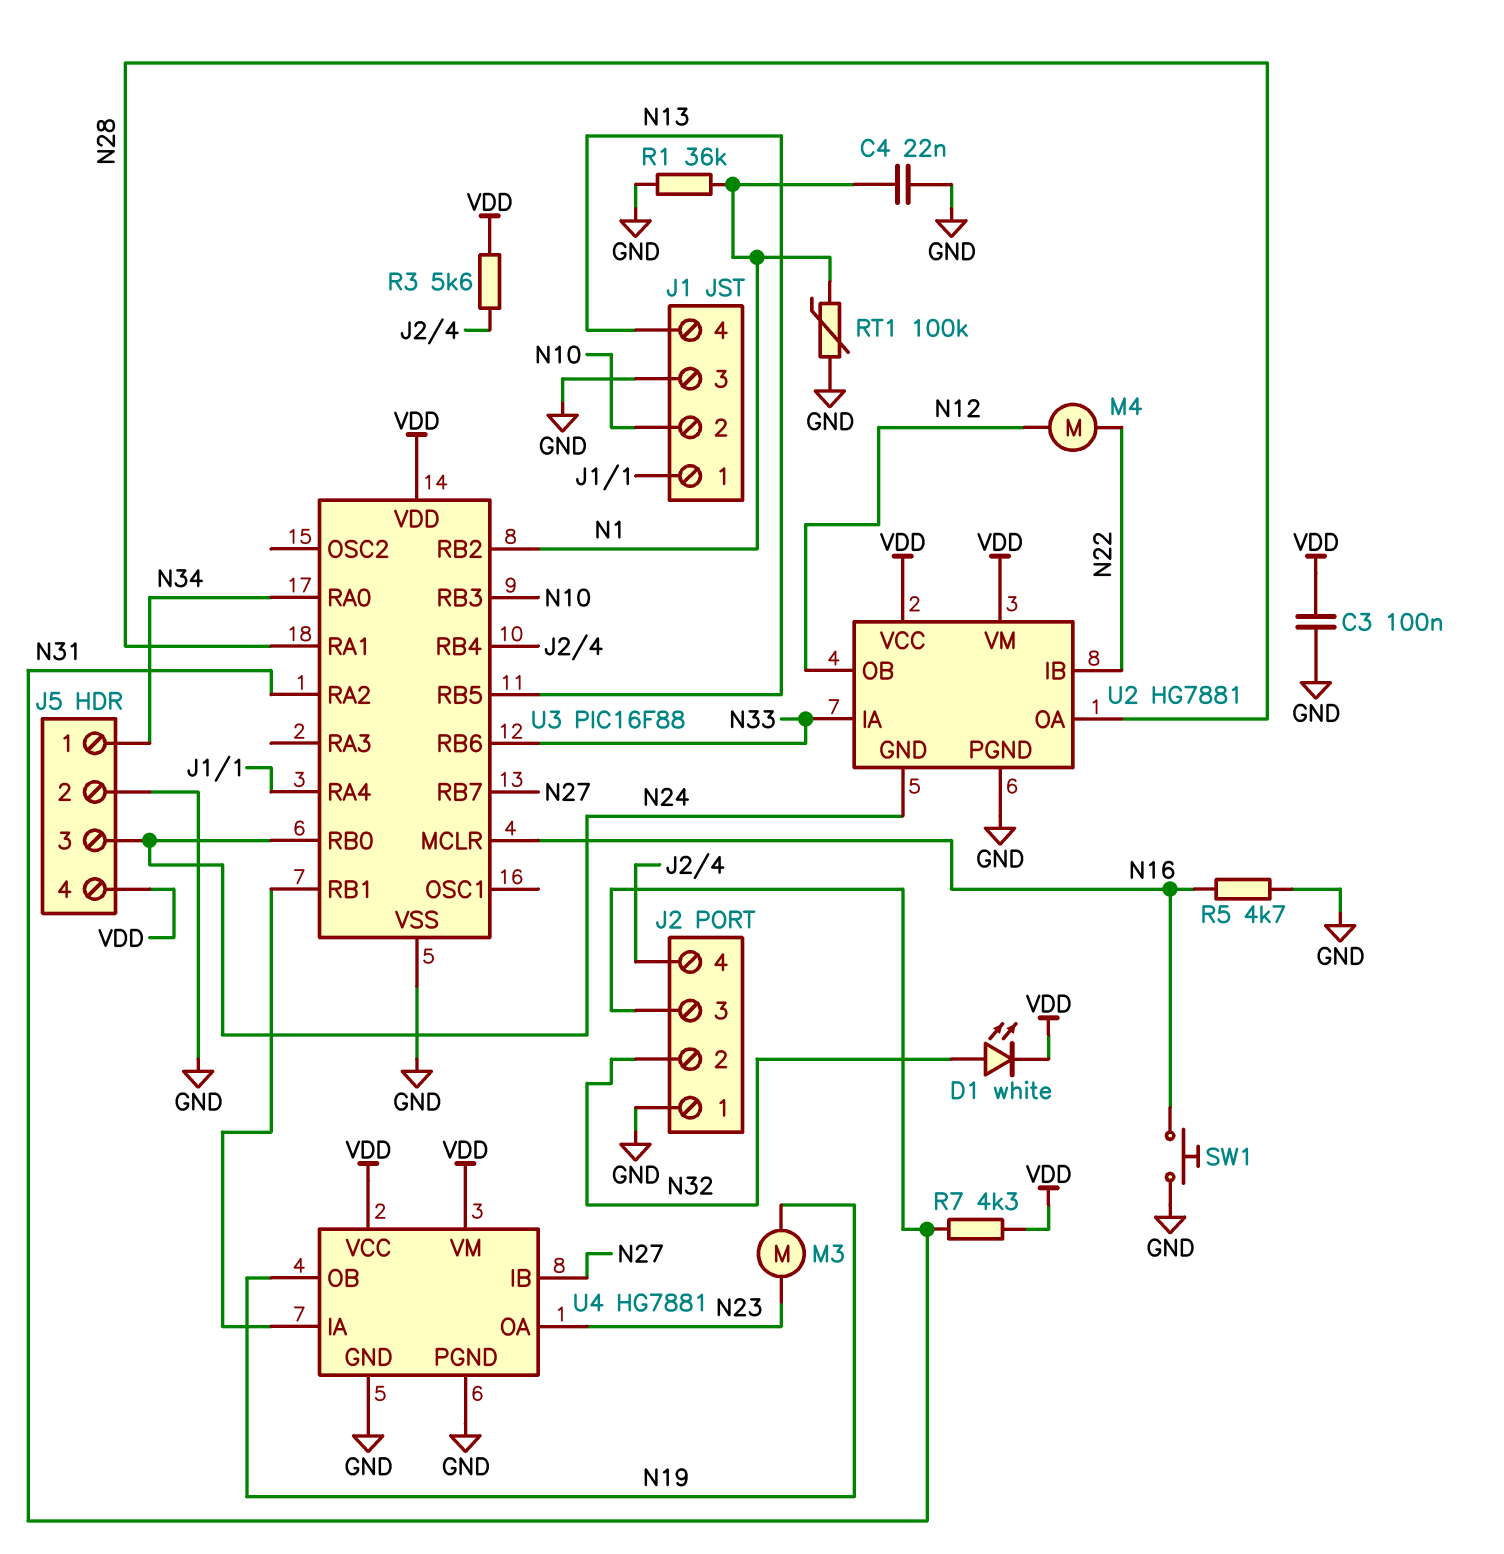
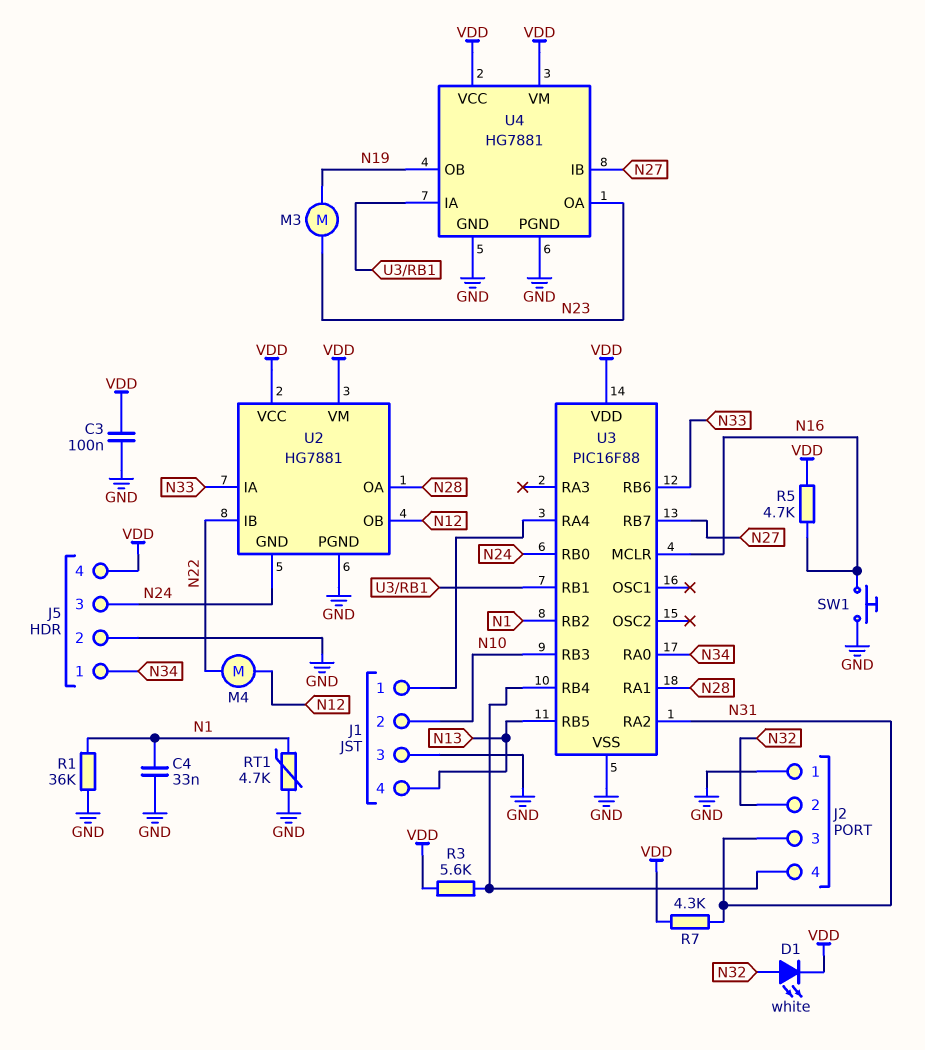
C4: 22nF (GND, N1) -> 33nF (GND, N1)
R5: 4.7k (GND, N16) -> 4.7k (N16, VDD)
RT1: 100k (GND, N1) -> 4.7k (GND, N1)

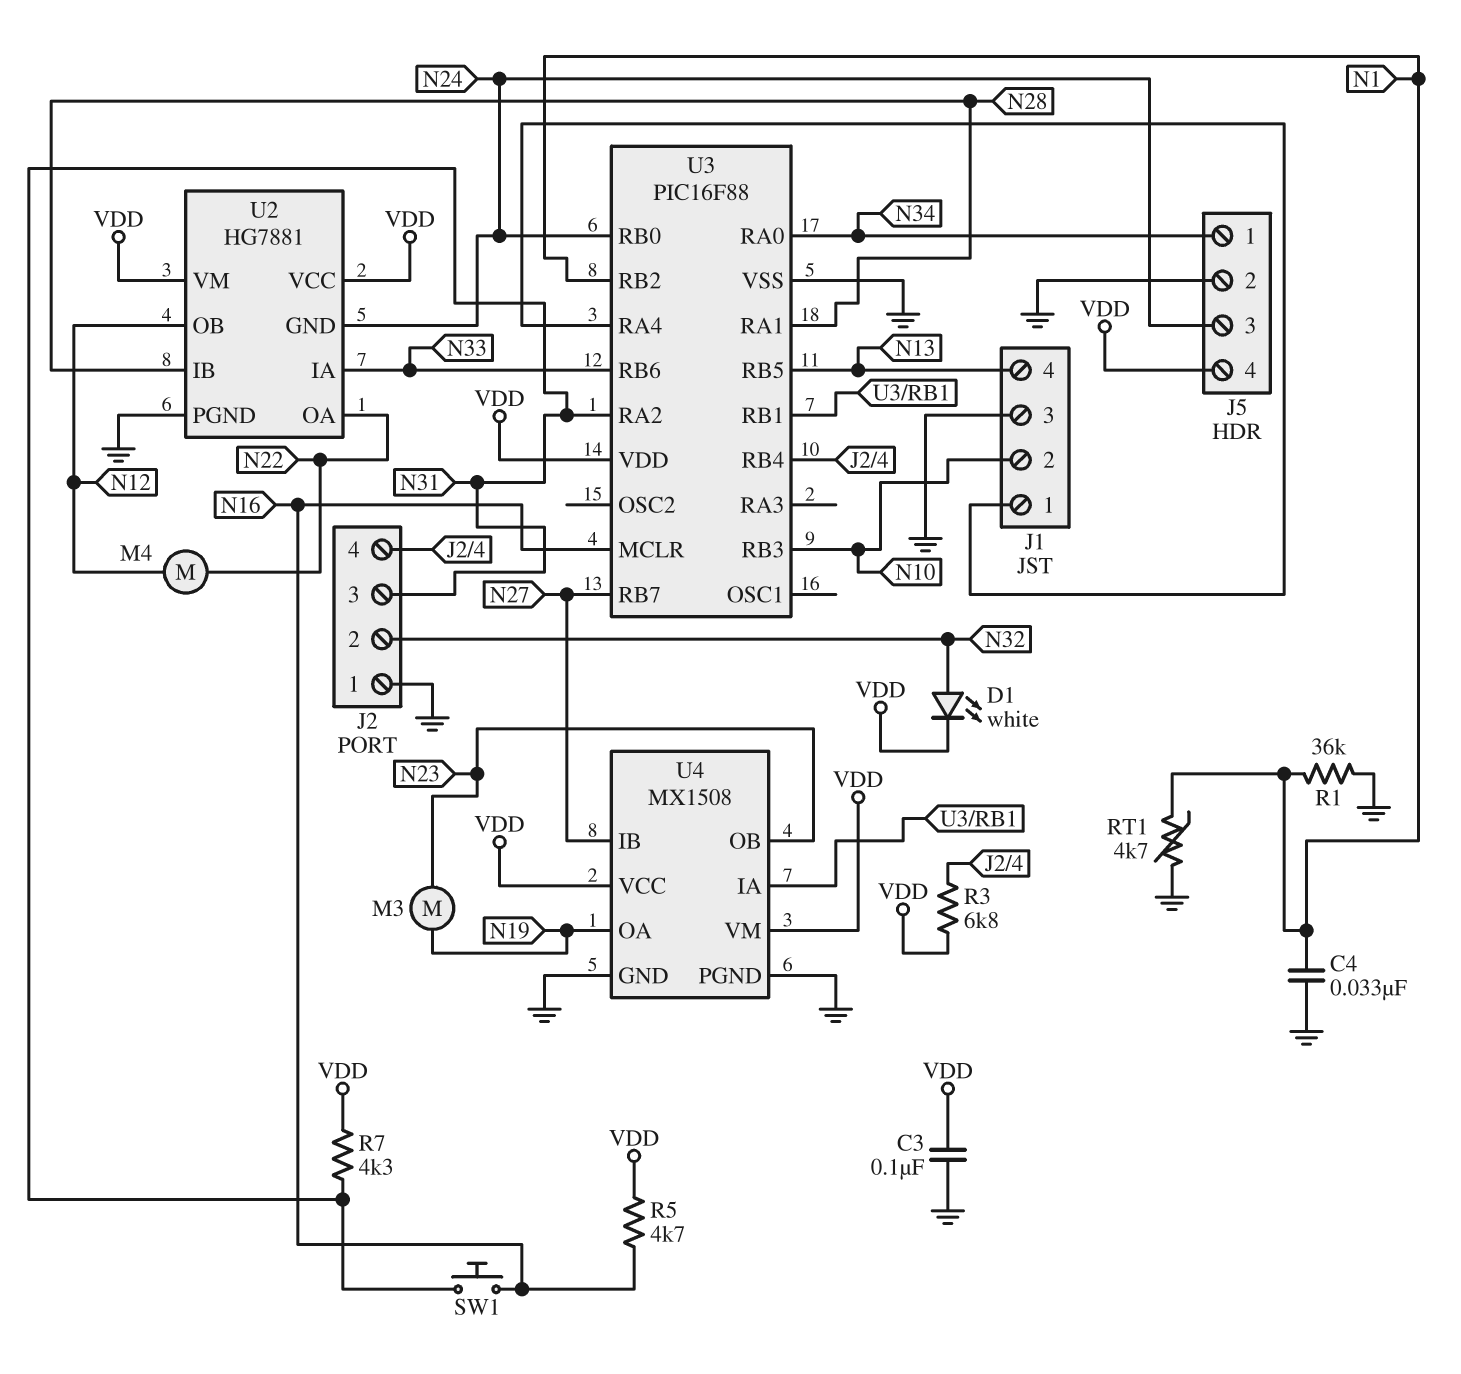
R3: 5.6k (J2/4, VDD) -> 6.8k (J2/4, VDD)
SW1: button (GND, N16) -> button (N16, N31)
U2 pin IB: N22 -> N28
U2 pin OA: N28 -> N22
U4: HG7881 -> MX1508
U4 pin OA: N23 -> N19
U4 pin OB: N19 -> N23

